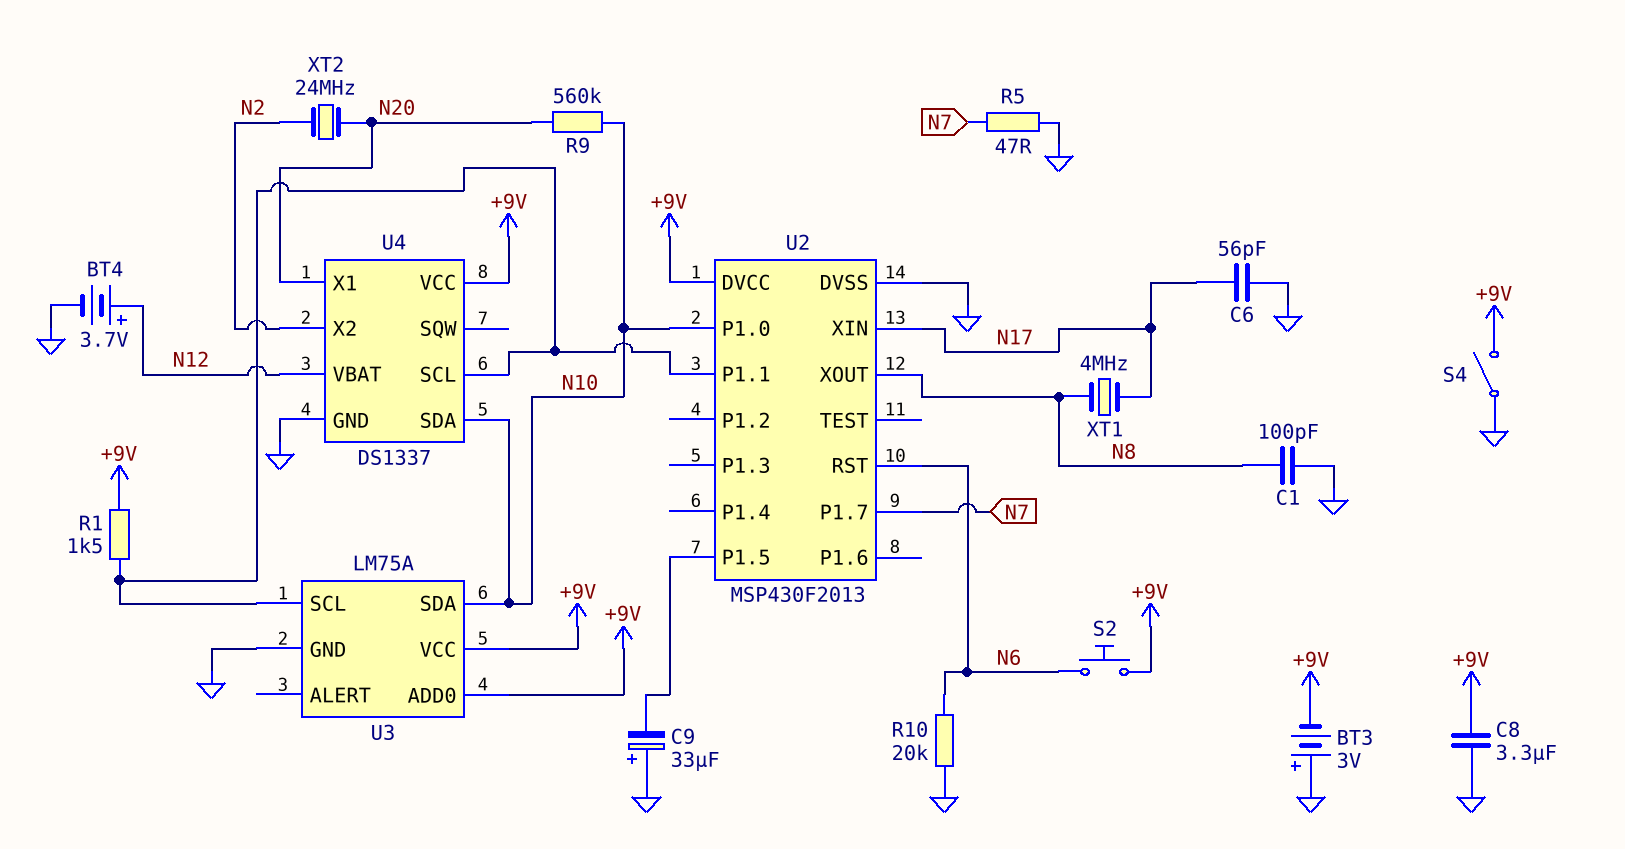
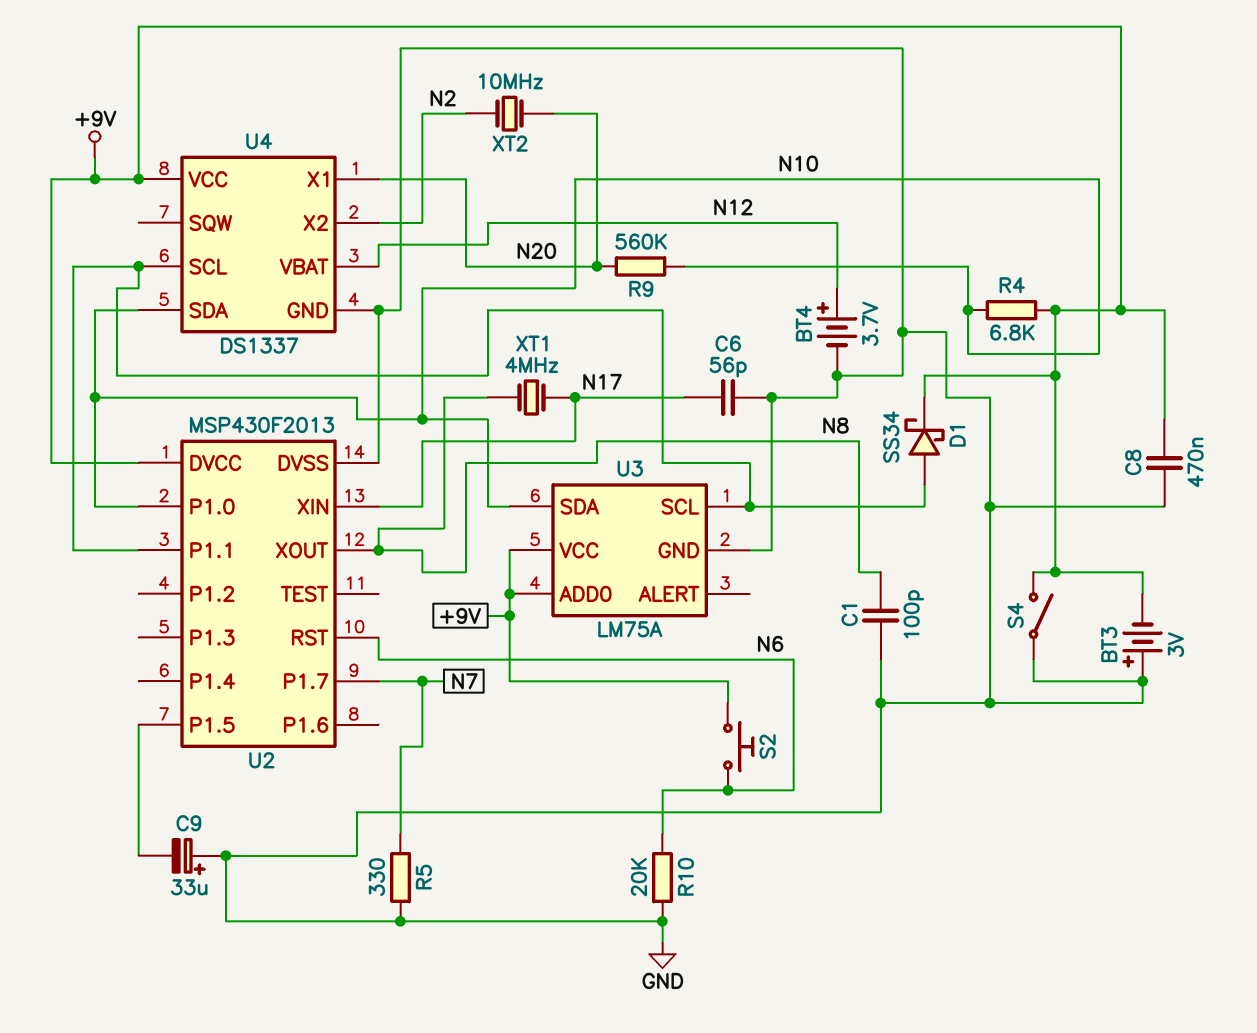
C8: 3.3uF (+9V, GND) -> 470nF (+9V, GND)
D1: none -> schottky SS34 (A U2/P1.1, K +9V)
R1: 1.5k (+9V, U2/P1.1) -> none
R4: none -> 6.8k (+9V, N10)
R5: 47 (GND, N7) -> 330 (GND, N7)
XT2: 24MHz (N2, N20) -> 10MHz (N2, N20)

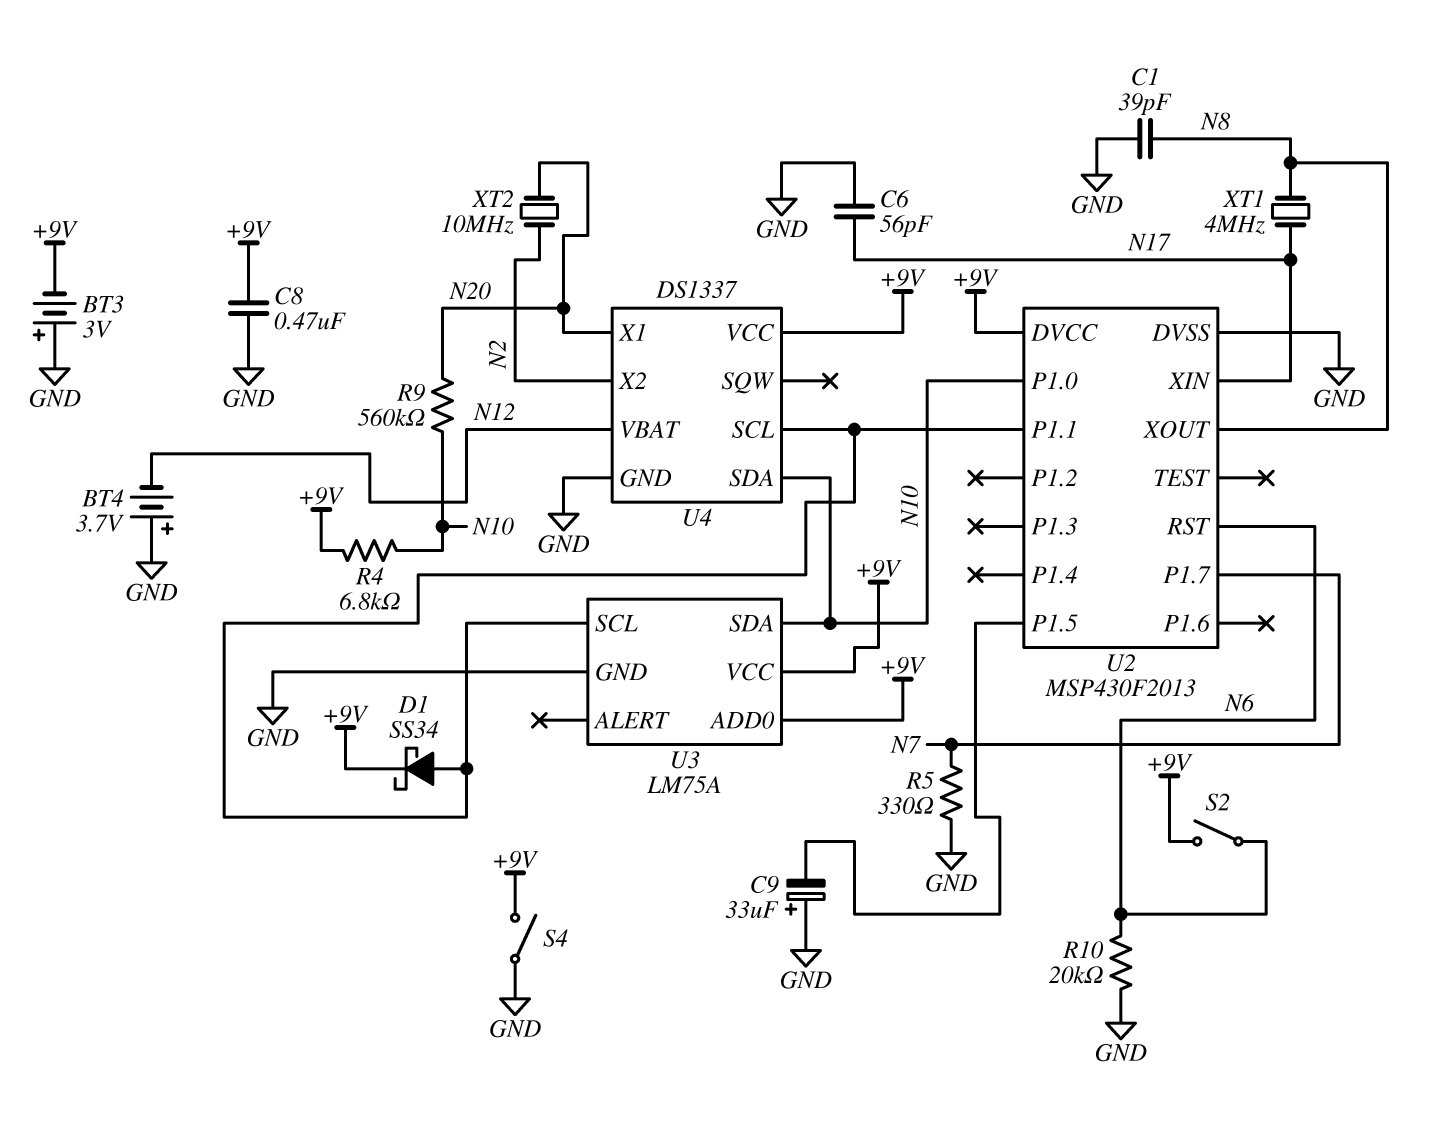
BT4: 3.7V (plus N12, minus GND) -> 3.7V (plus GND, minus N12)
C1: 100pF (GND, N8) -> 39pF (GND, N8)
S2: button (+9V, N6) -> switch (+9V, N6)

